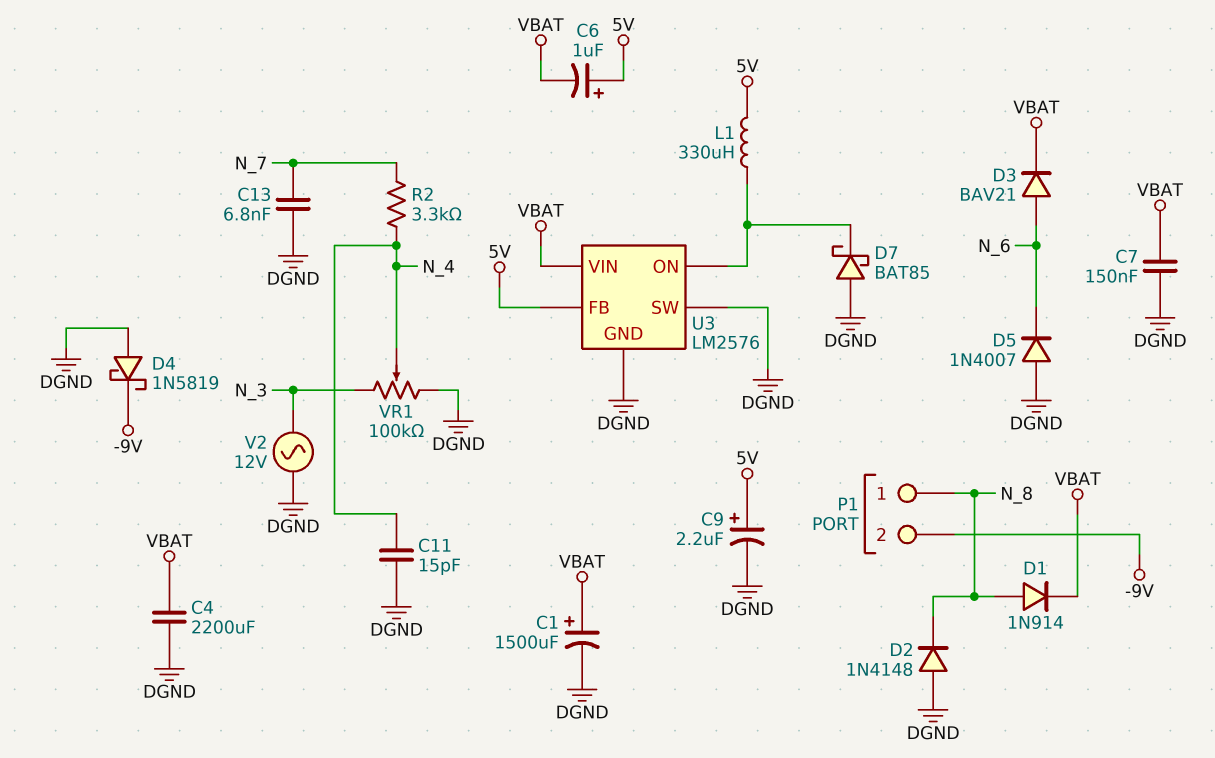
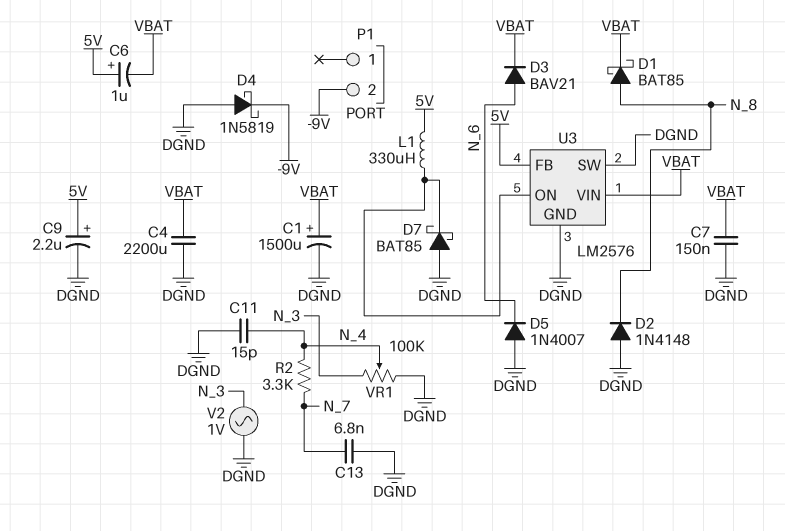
D1: diode 1N914 (A N_8, K VBAT) -> schottky BAT85 (A N_8, K VBAT)
P1 pin 1: N_8 -> none
V2: AC 12V (DGND, N_3) -> AC 1V (DGND, N_3)

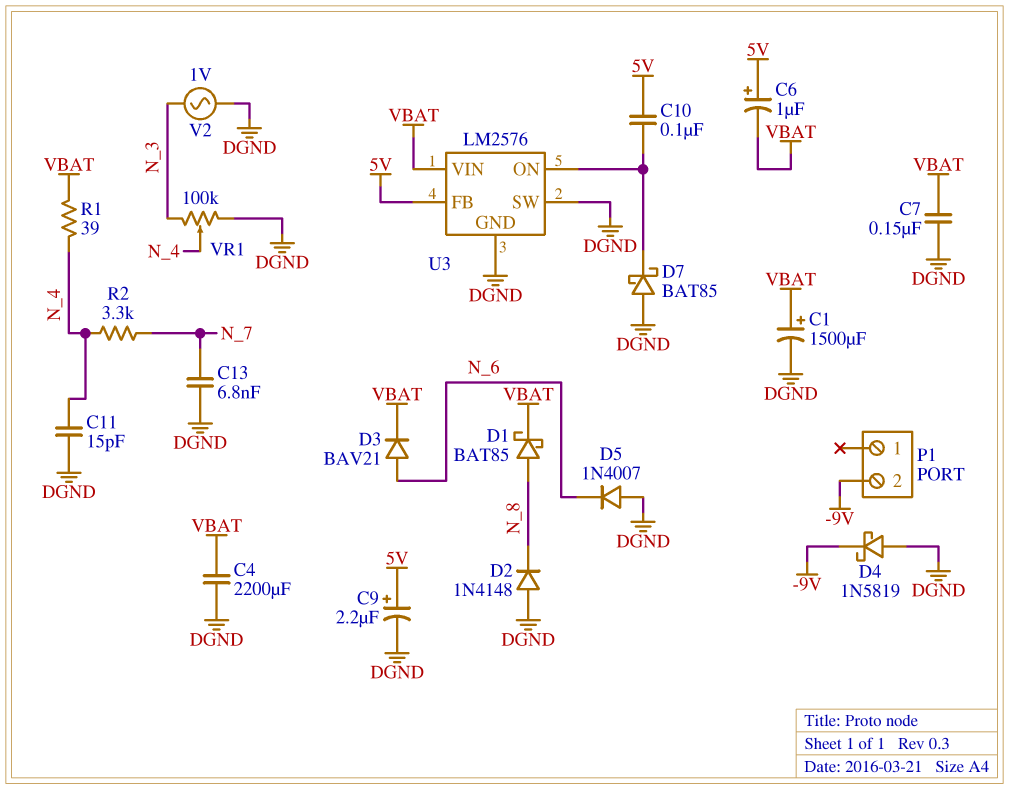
C10: none -> 100nF (5V, U3/ON)
L1: 330uH (5V, U3/ON) -> none
R1: none -> 39 (N_4, VBAT)

